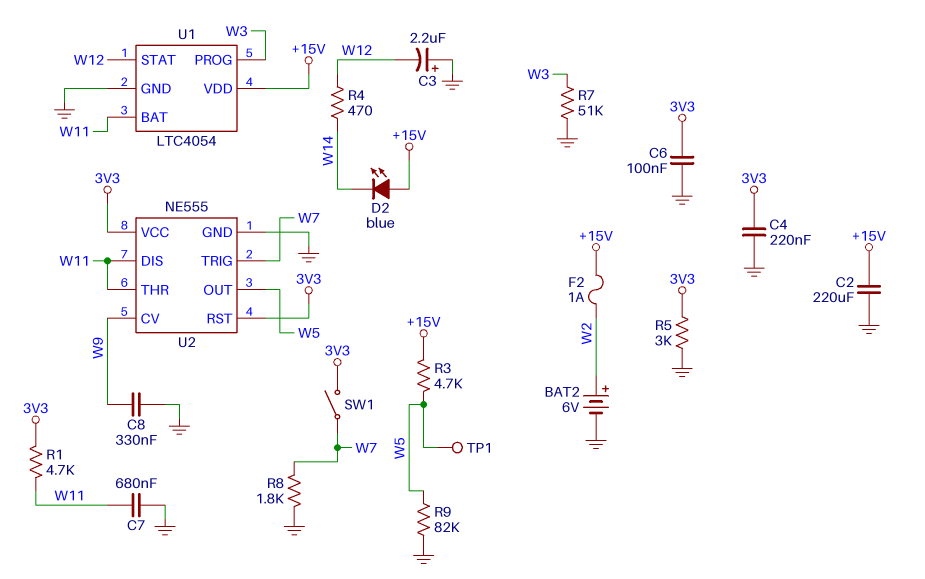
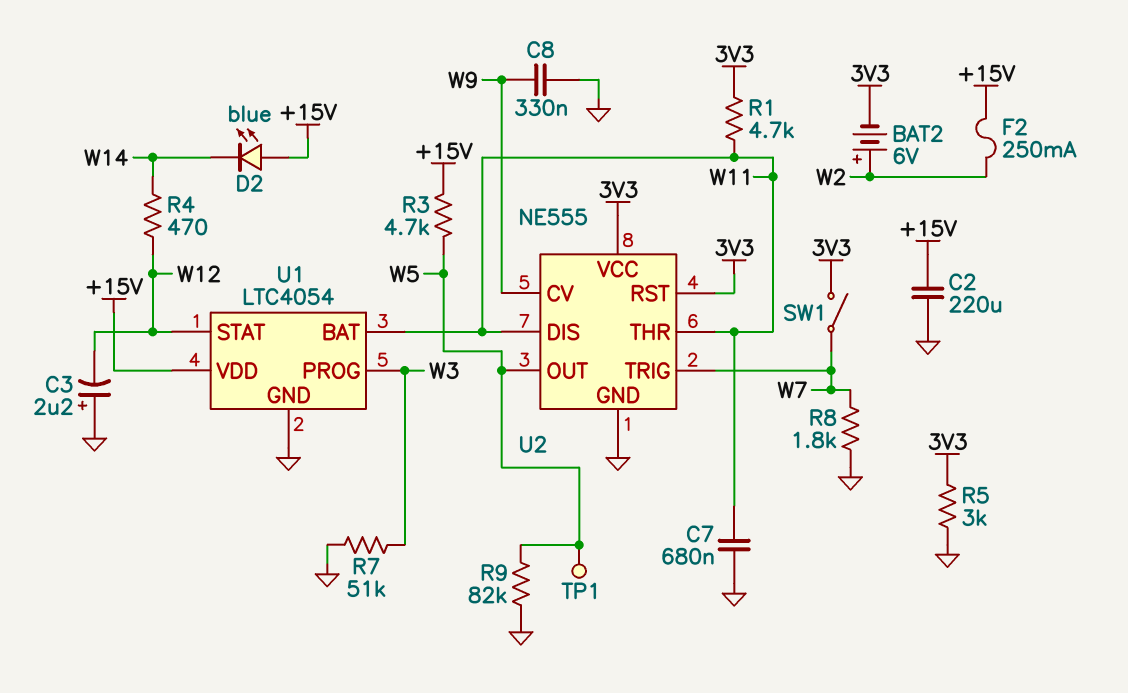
BAT2: 6V (plus W2, minus GND) -> 6V (plus W2, minus 3V3)
C4: 220nF (3V3, GND) -> none
C6: 100nF (3V3, GND) -> none
F2: 1A (+15V, W2) -> 250mA (+15V, W2)

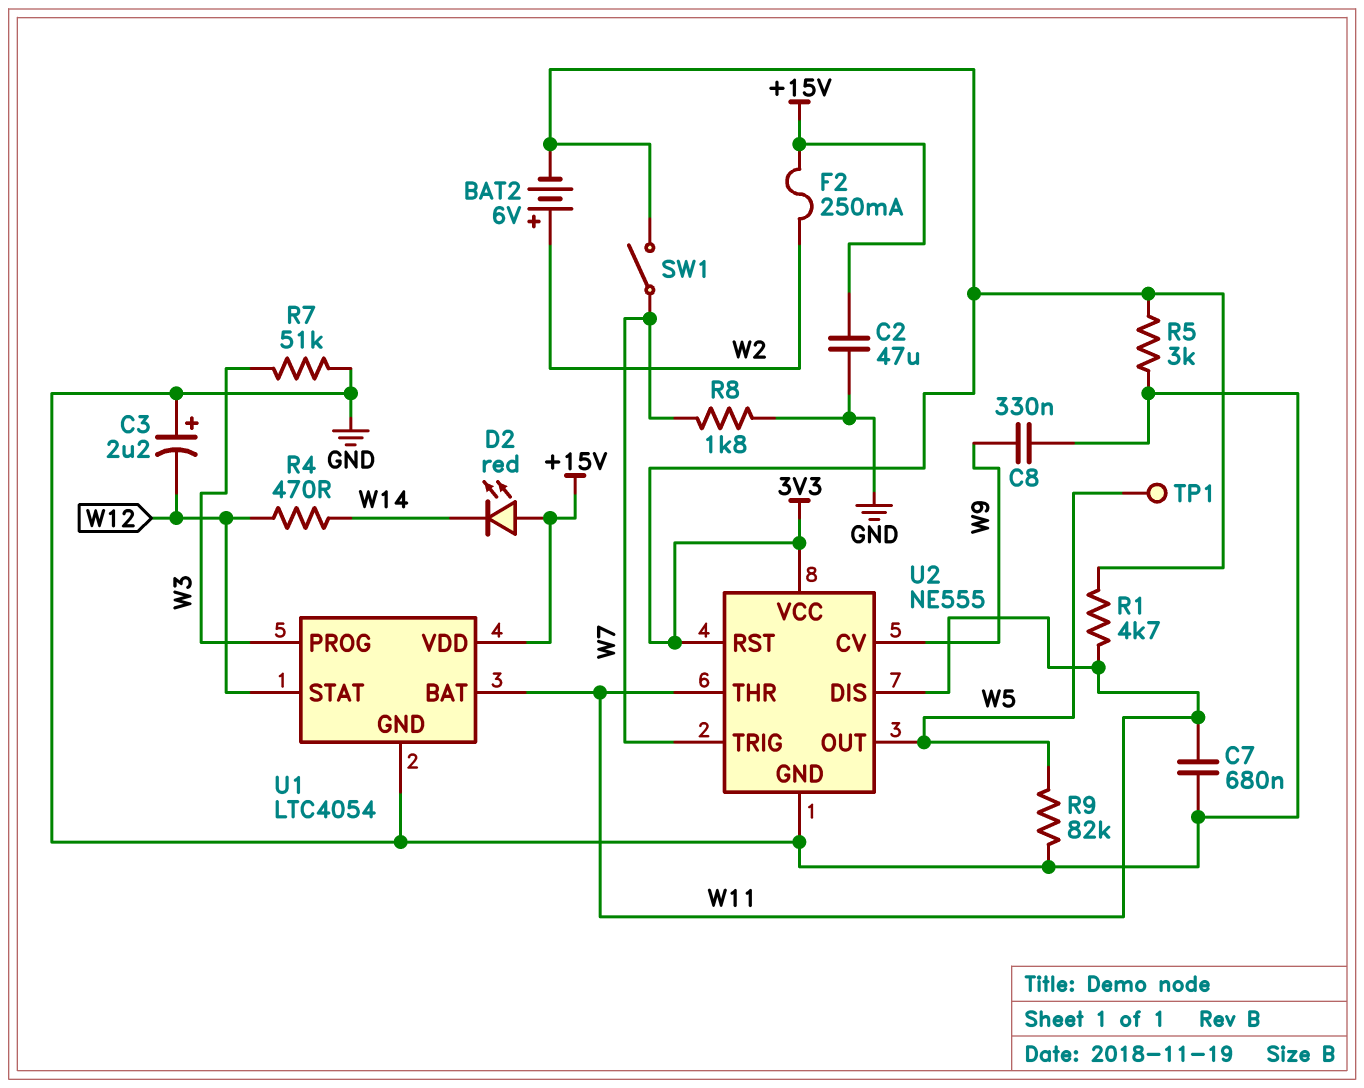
C2: 220uF (+15V, GND) -> 47uF (+15V, GND)
D2: LED blue (A +15V, K W14) -> LED red (A +15V, K W14)
R3: 4.7k (+15V, W5) -> none

